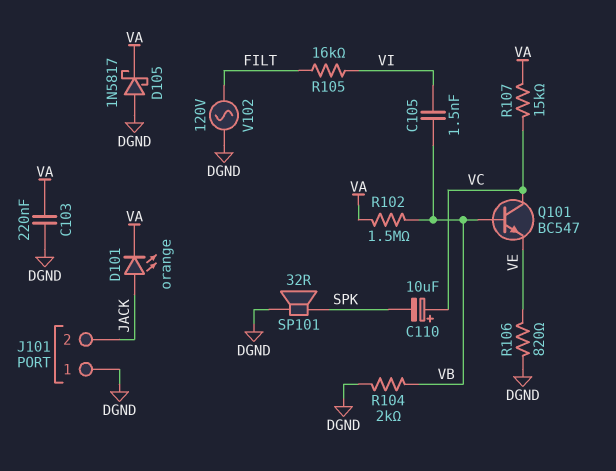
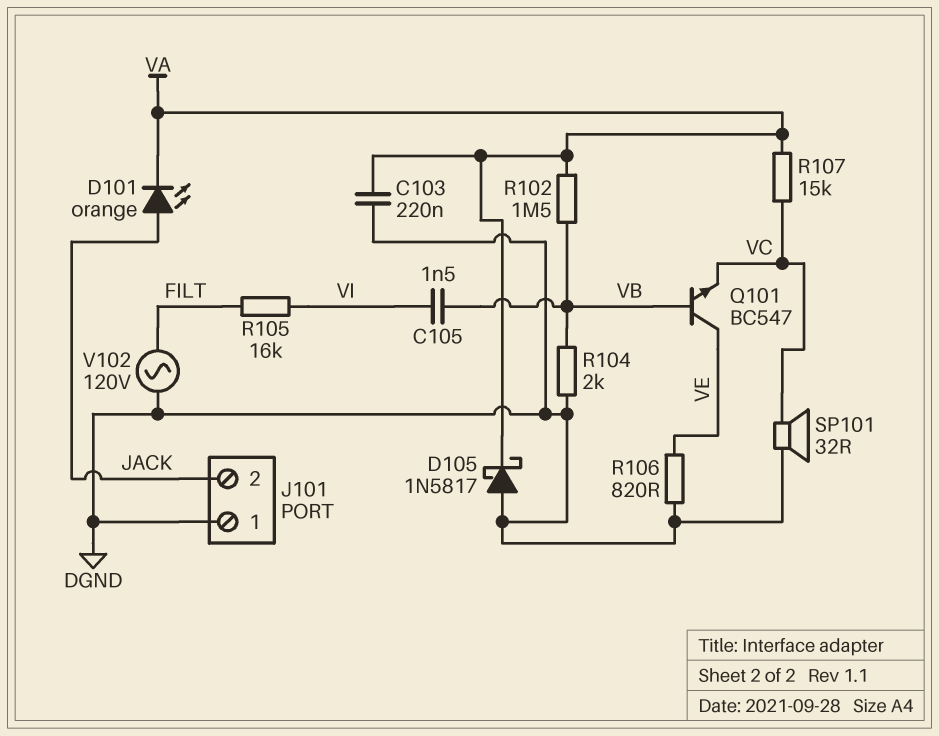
C110: 10uF (plus VC, minus SPK) -> none
Q101: NPN BC547 (B VB, C VC, E VE) -> NPN BC547 (B VB, C VE, E VC)
SP101: speaker 32R (DGND, SPK) -> speaker 32R (DGND, VC)

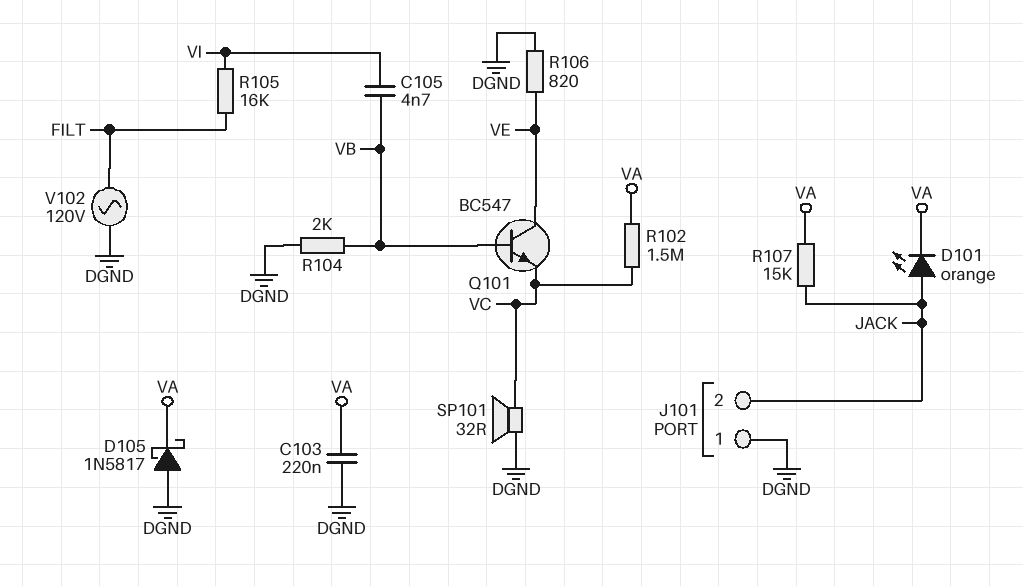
C105: 1.5nF (VB, VI) -> 4.7nF (VB, VI)
R102: 1.5M (VA, VB) -> 1.5M (VA, VC)
R107: 15k (VA, VC) -> 15k (JACK, VA)

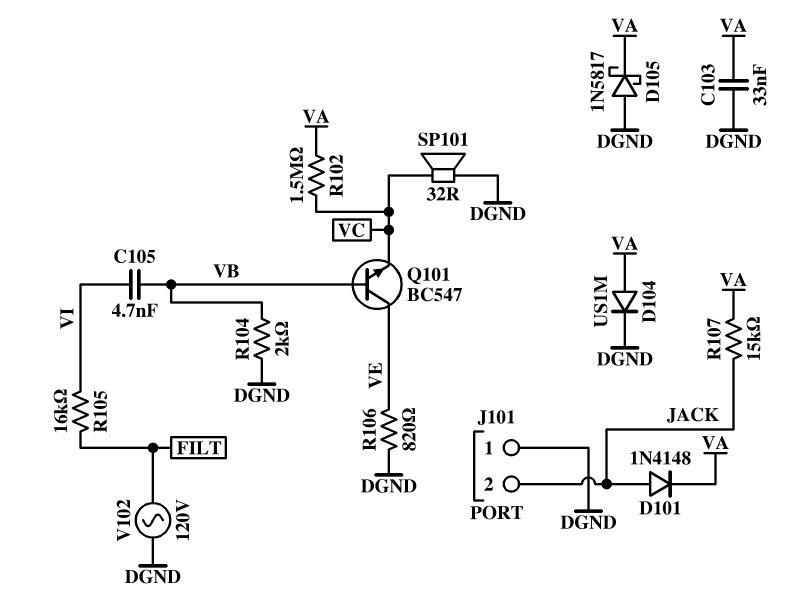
C103: 220nF (DGND, VA) -> 33nF (DGND, VA)
D101: LED orange (A JACK, K VA) -> diode 1N4148 (A JACK, K VA)
D104: none -> diode US1M (A VA, K DGND)

